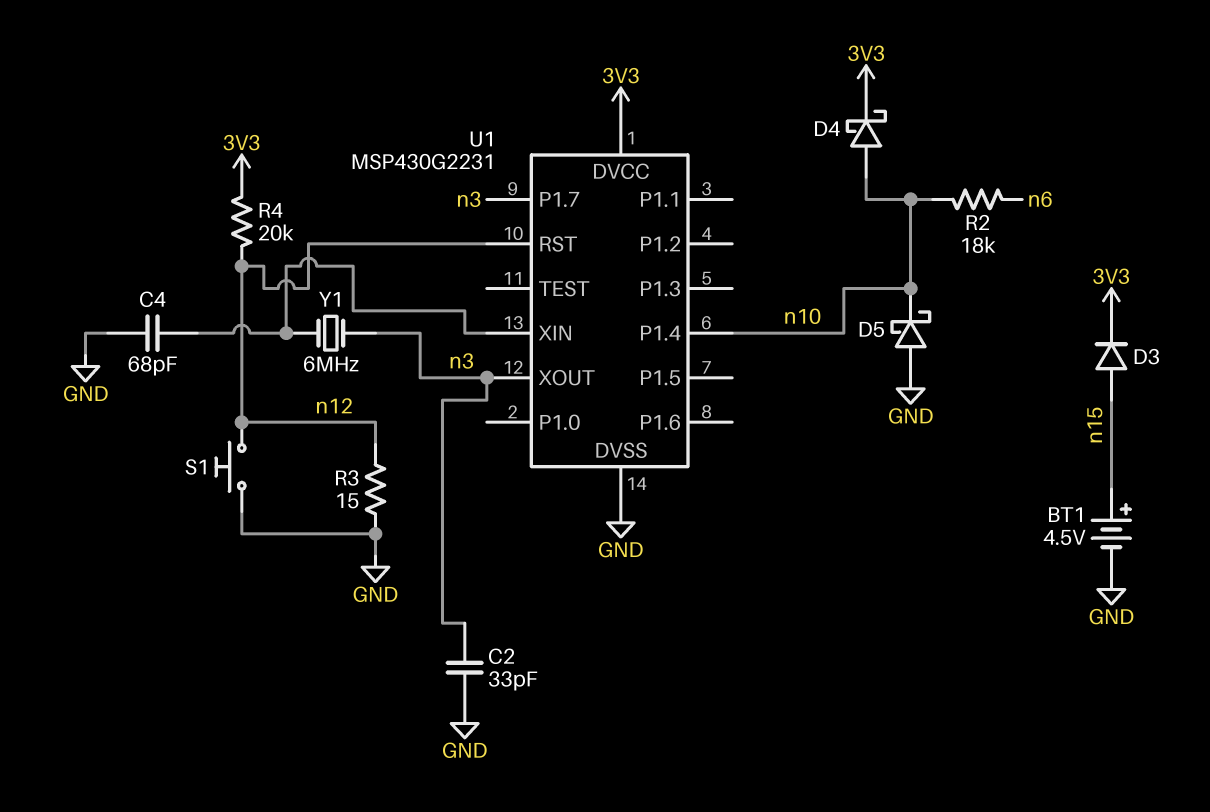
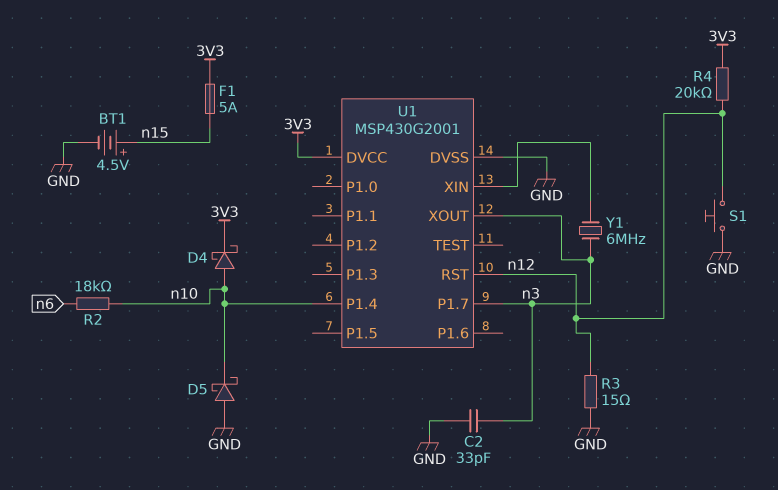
C4: 68pF (GND, U1/XIN) -> none
D3: diode (A n15, K 3V3) -> none
F1: none -> 5A (3V3, n15)
U1: MSP430G2231 -> MSP430G2001

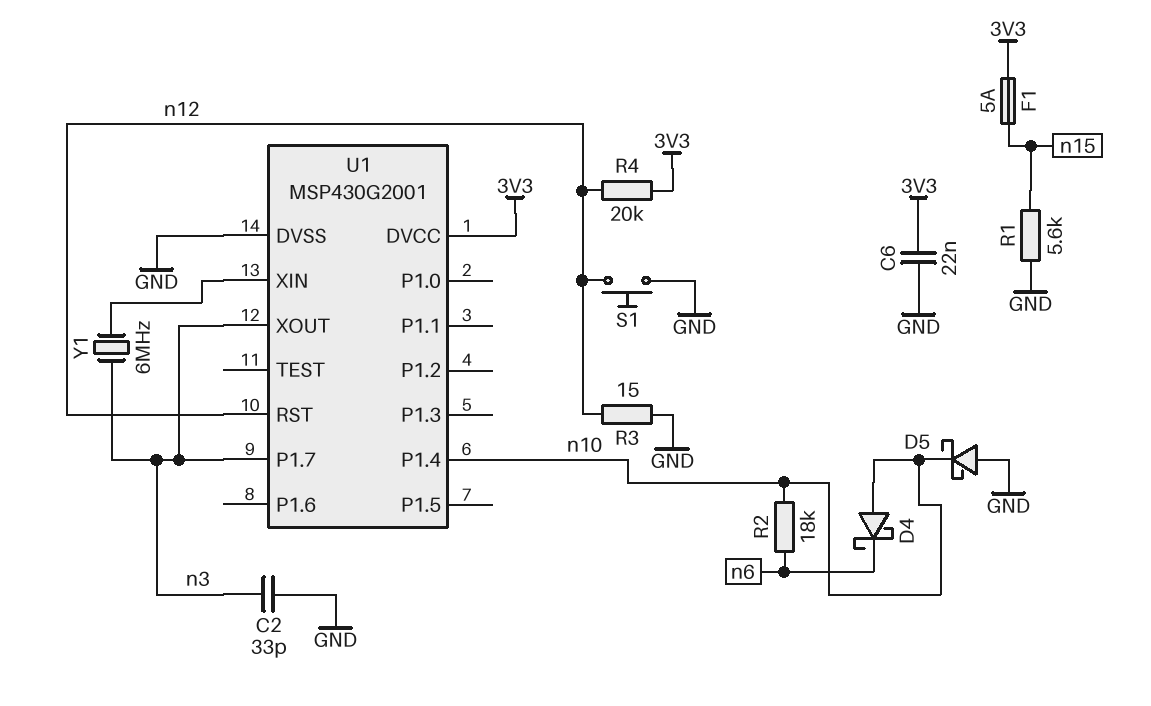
BT1: 4.5V (plus n15, minus GND) -> none
C6: none -> 22nF (3V3, GND)
D4: schottky (A n10, K 3V3) -> schottky (A n10, K n6)
R1: none -> 5.6k (GND, n15)

